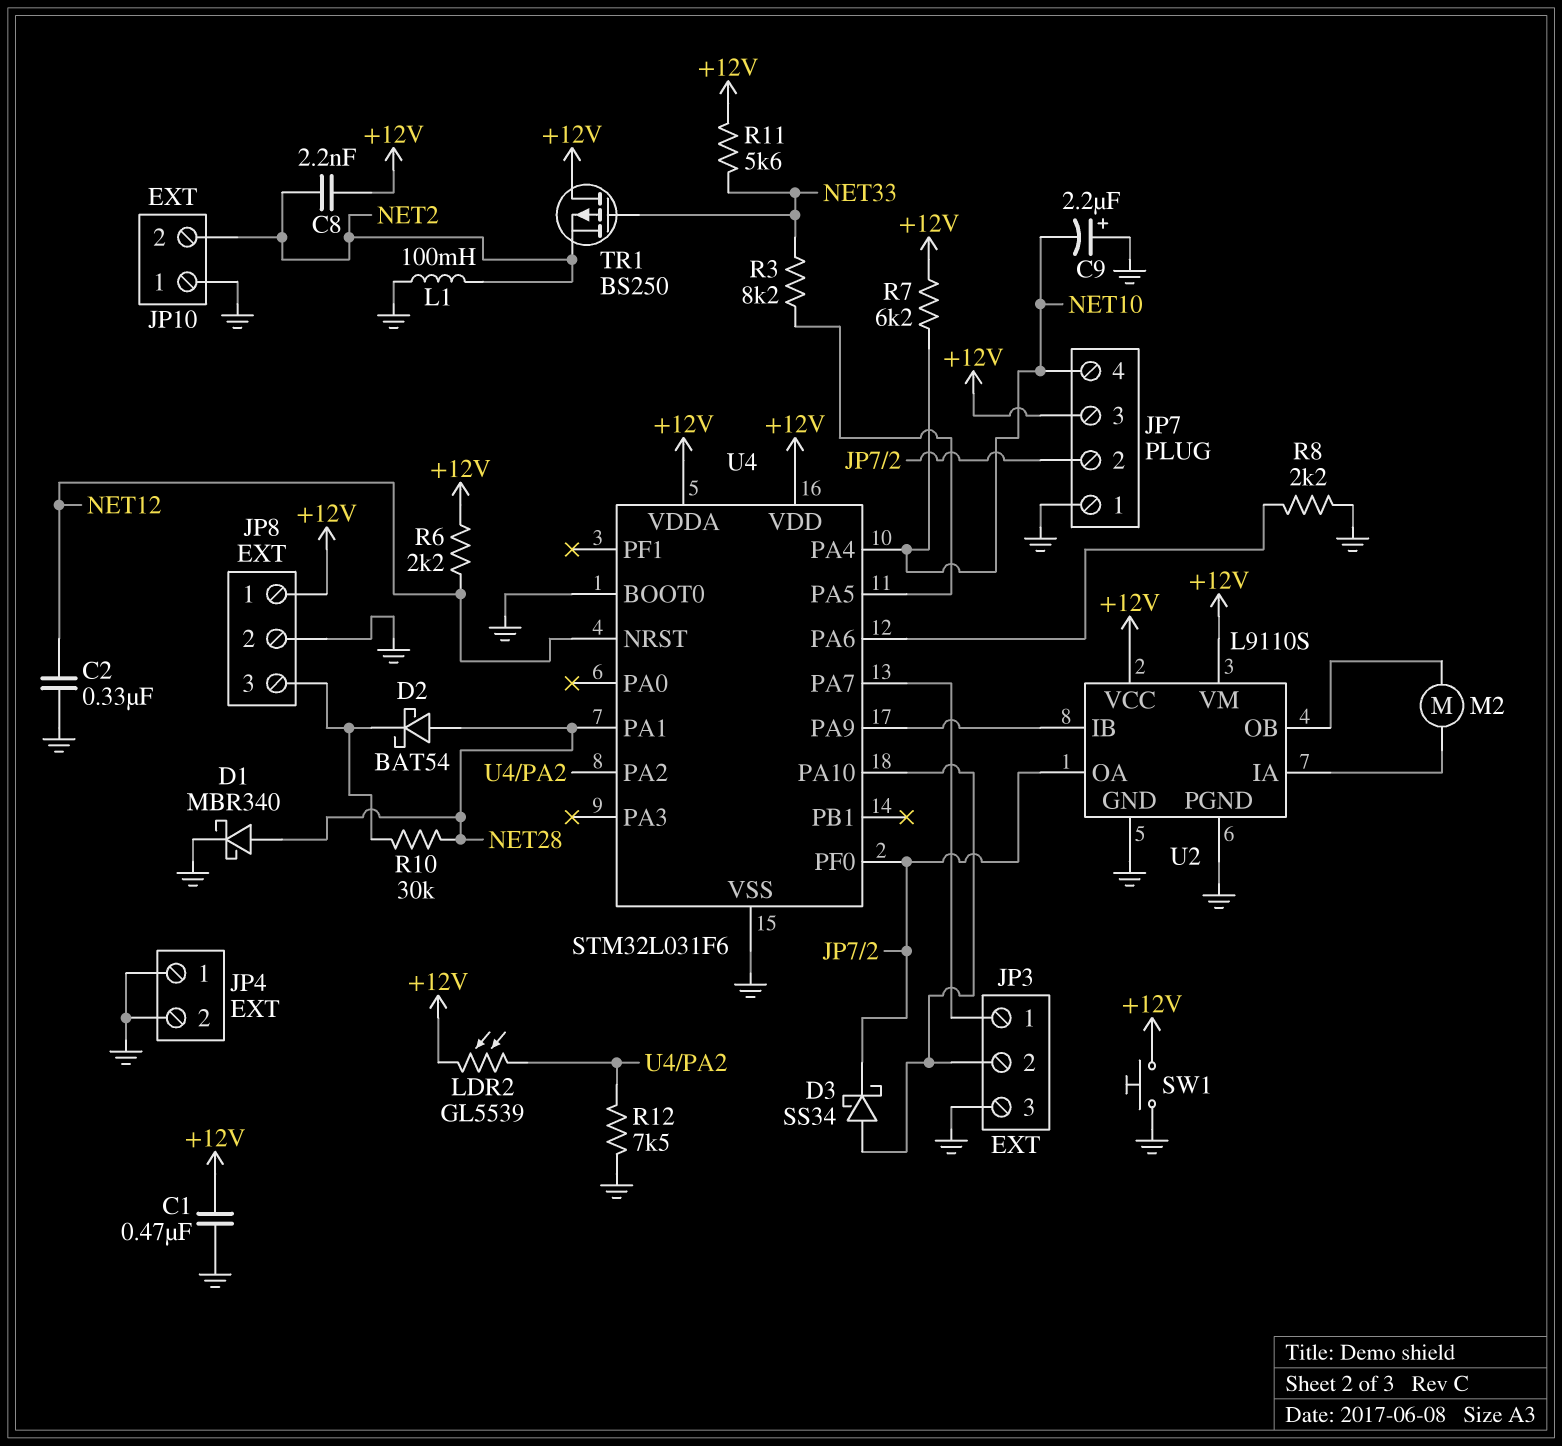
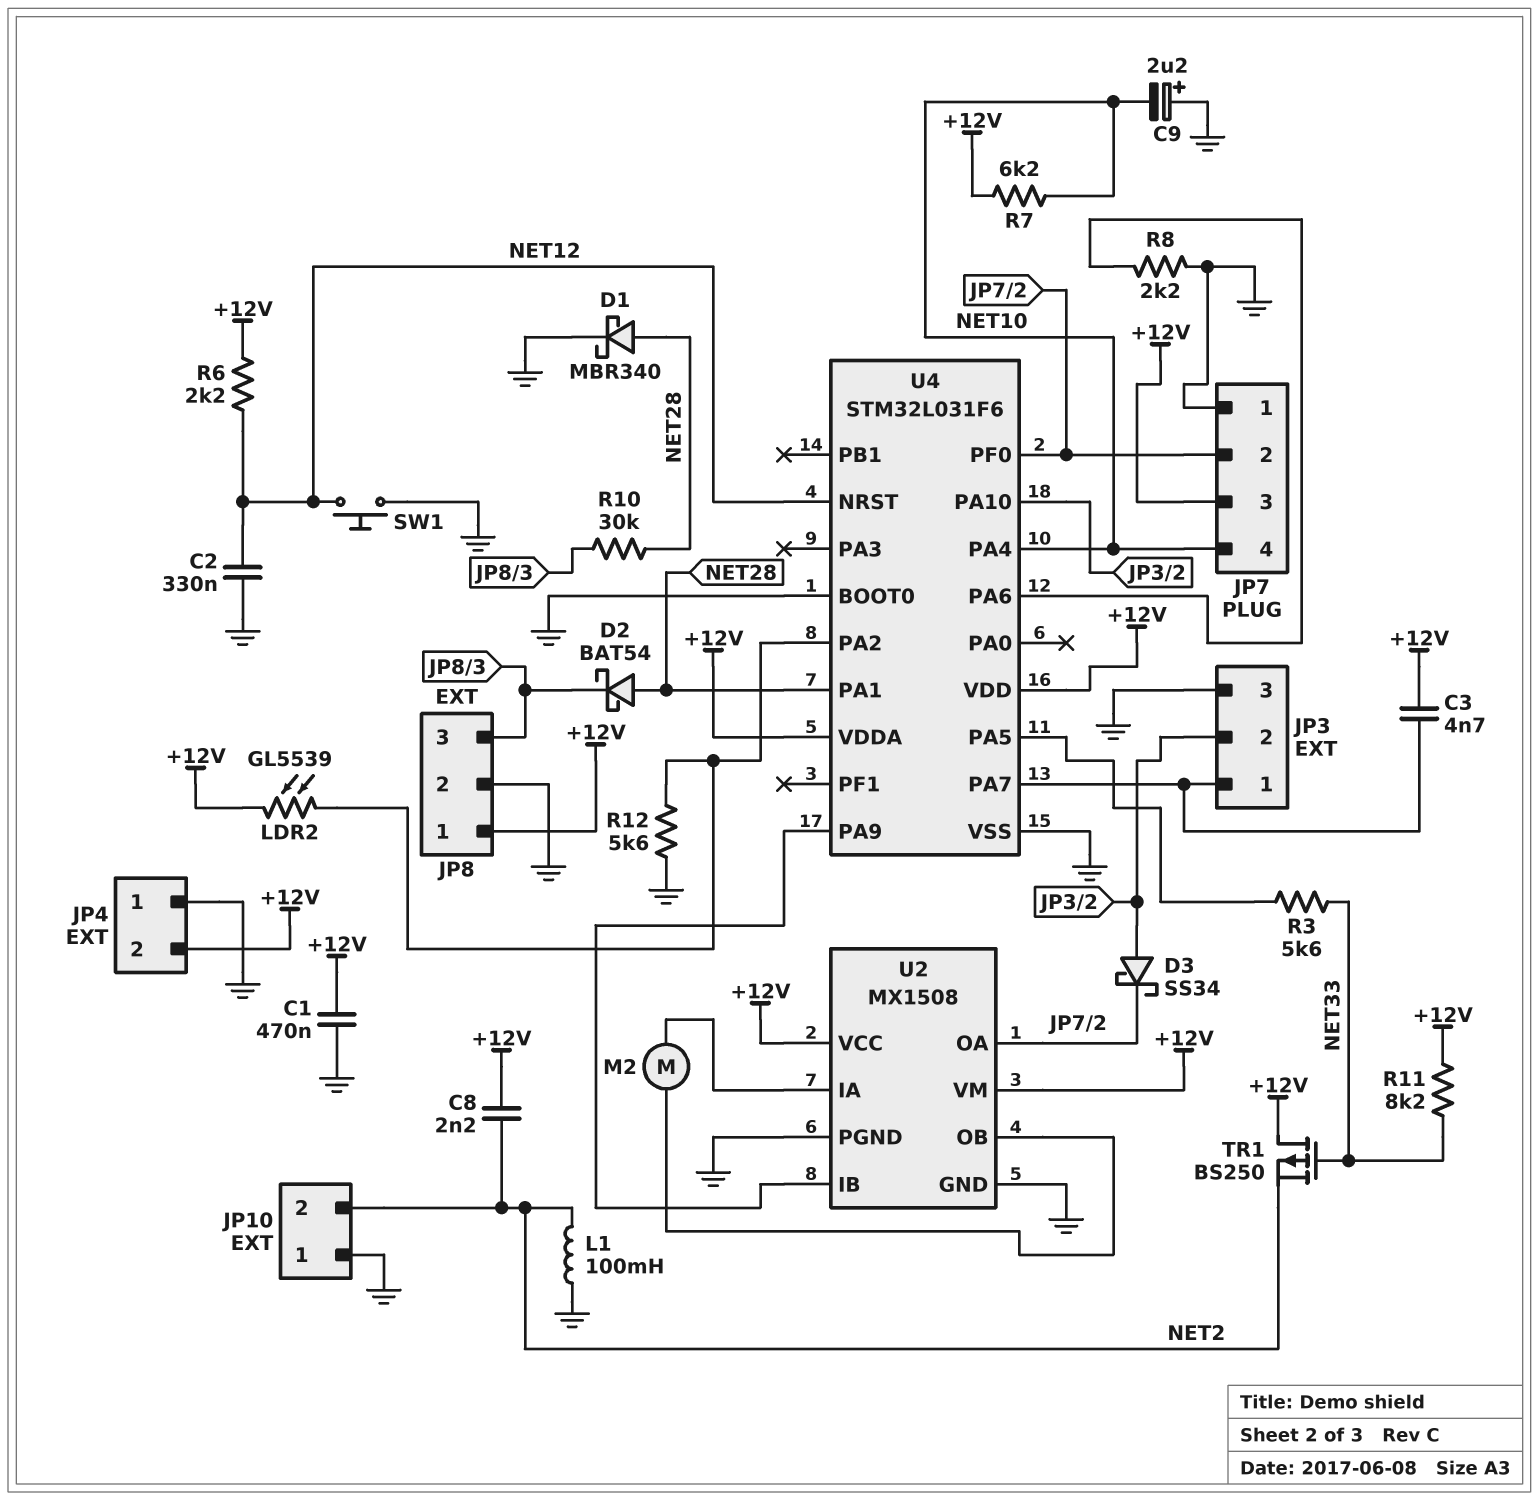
C3: none -> 4.7nF (+12V, JP3/1)
JP4 pin 2: GND -> +12V
R3: 8.2k (NET33, U4/PA5) -> 5.6k (NET33, U4/PA5)
R11: 5.6k (+12V, NET33) -> 8.2k (+12V, NET33)
R12: 7.5k (GND, U4/PA2) -> 5.6k (GND, U4/PA2)
SW1: button (+12V, GND) -> button (GND, NET12)
U2: L9110S -> MX1508

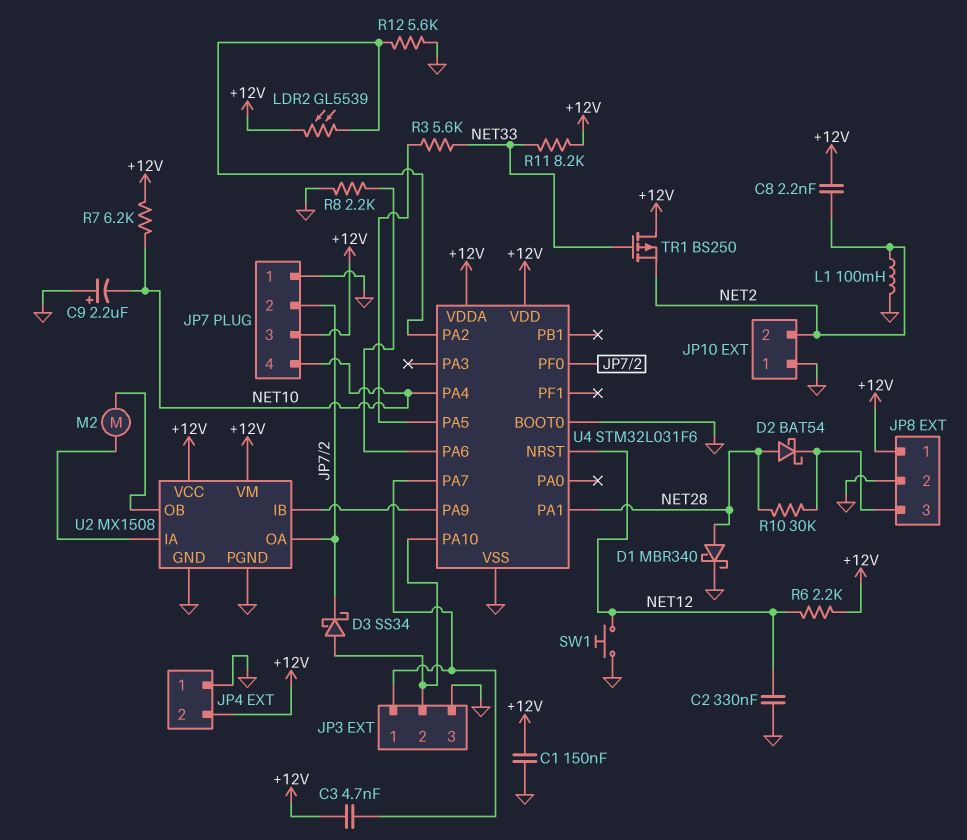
C1: 470nF (+12V, GND) -> 150nF (+12V, GND)

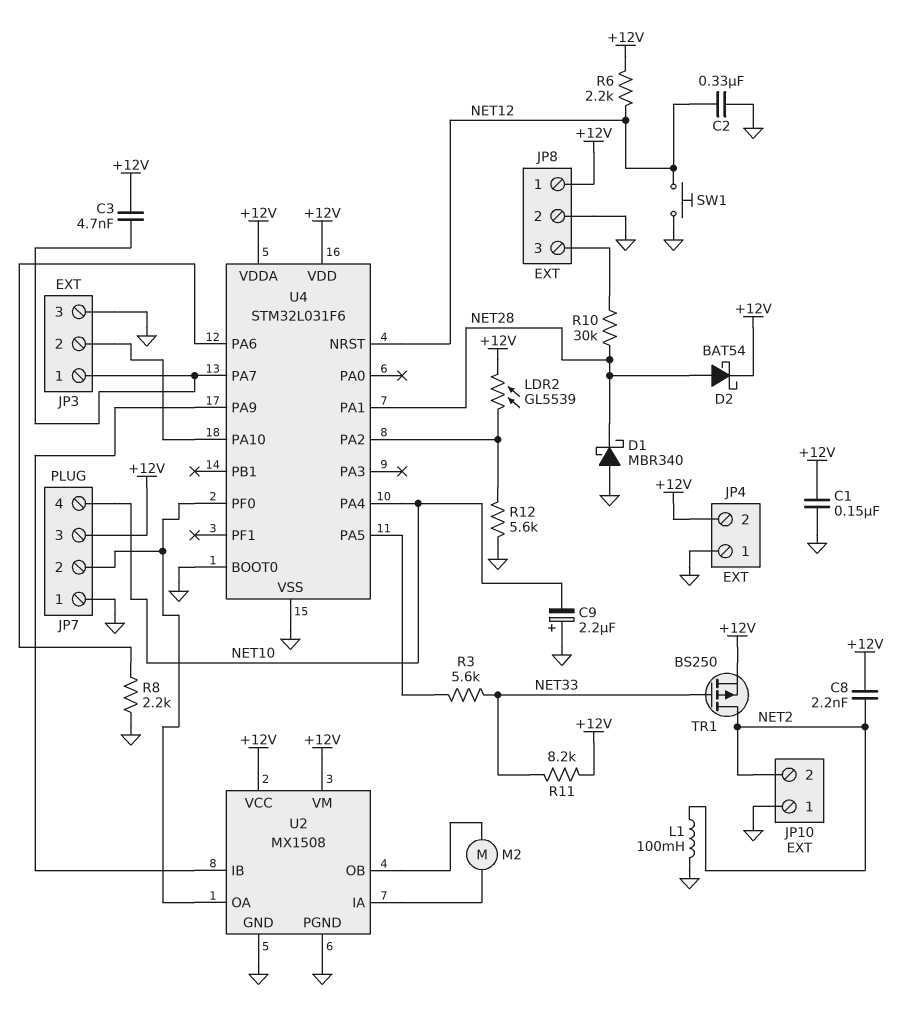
D1: schottky MBR340 (A NET28, K GND) -> schottky MBR340 (A GND, K NET28)
D2: schottky BAT54 (A NET28, K JP8/3) -> schottky BAT54 (A NET28, K +12V)
D3: schottky SS34 (A JP3/2, K JP7/2) -> none
R7: 6.2k (+12V, NET10) -> none
TR1: PMOS BS250 (G NET33, D +12V, S NET2) -> PMOS BS250 (G NET33, D NET2, S +12V)

